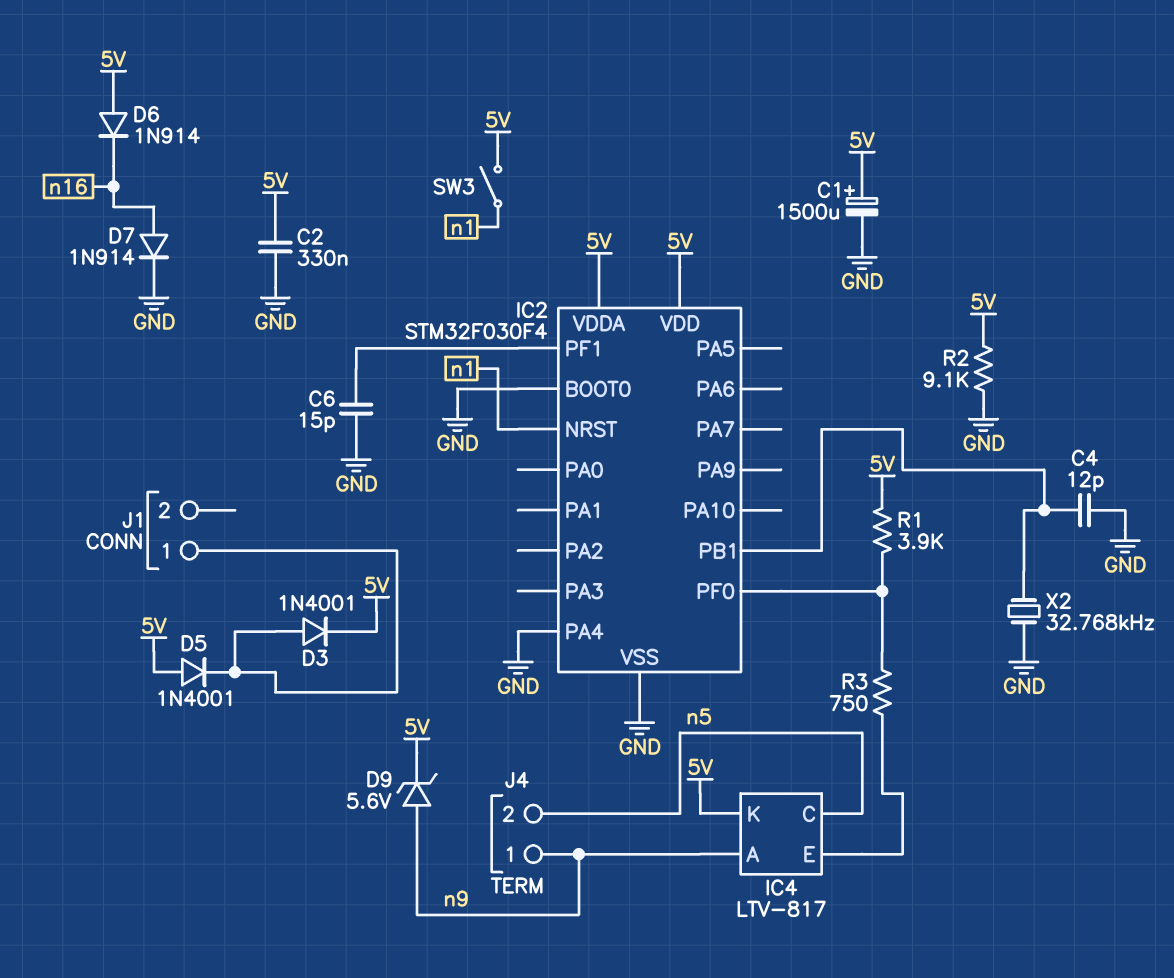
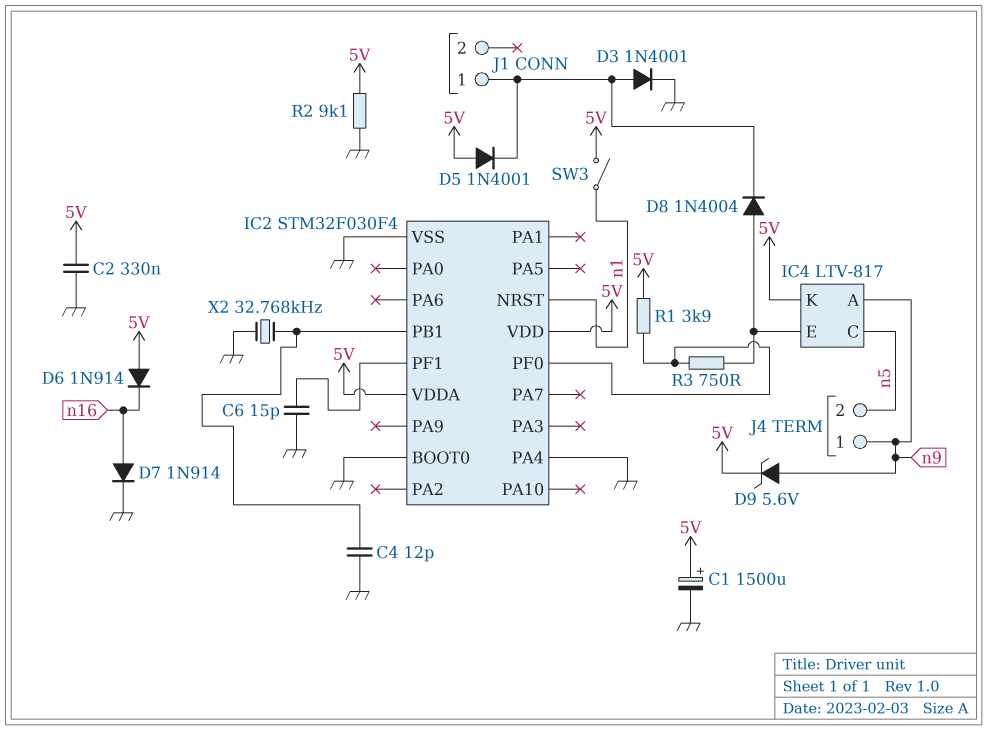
D3: diode 1N4001 (A J1/1, K 5V) -> diode 1N4001 (A J1/1, K GND)
D8: none -> diode 1N4004 (A IC4/E, K J1/1)

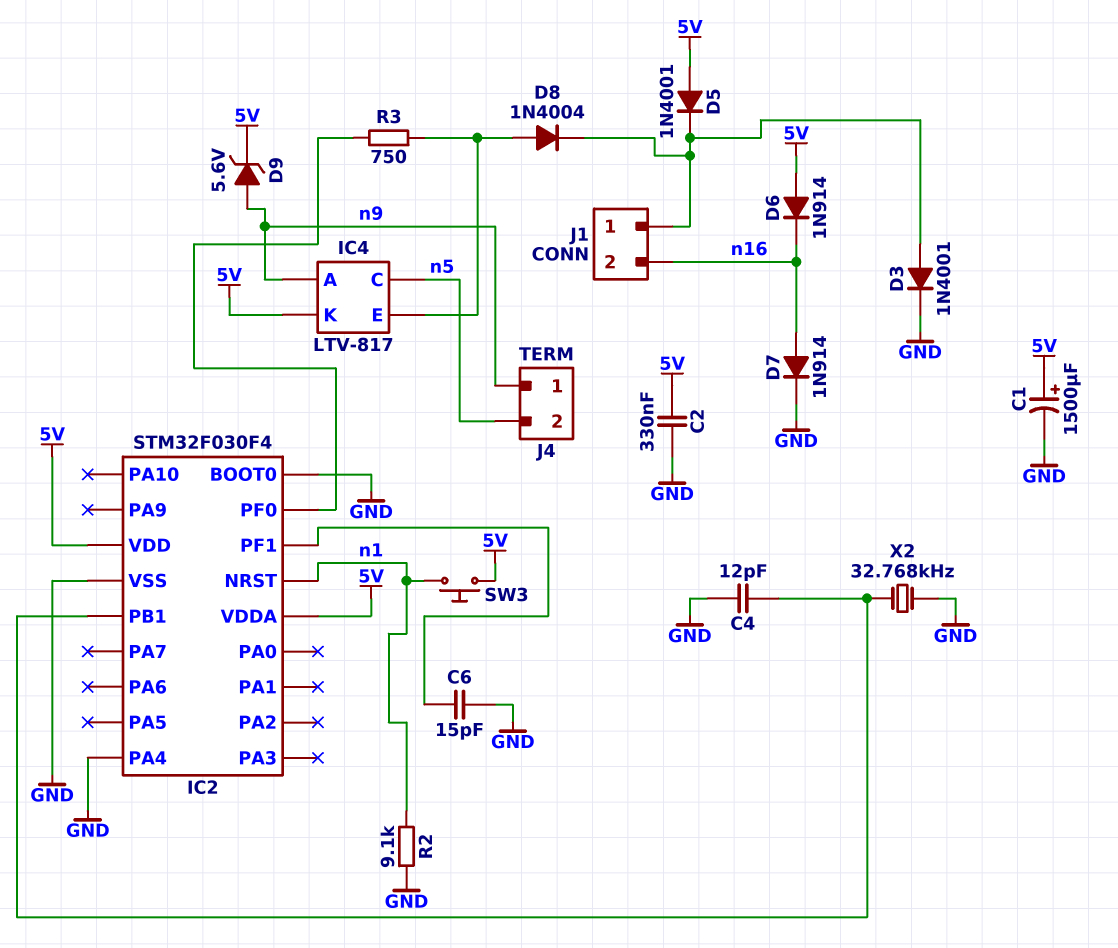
J1 pin 2: none -> n16
R1: 3.9k (5V, IC2/PF0) -> none
R2: 9.1k (5V, GND) -> 9.1k (GND, n1)
SW3: switch (5V, n1) -> button (5V, n1)

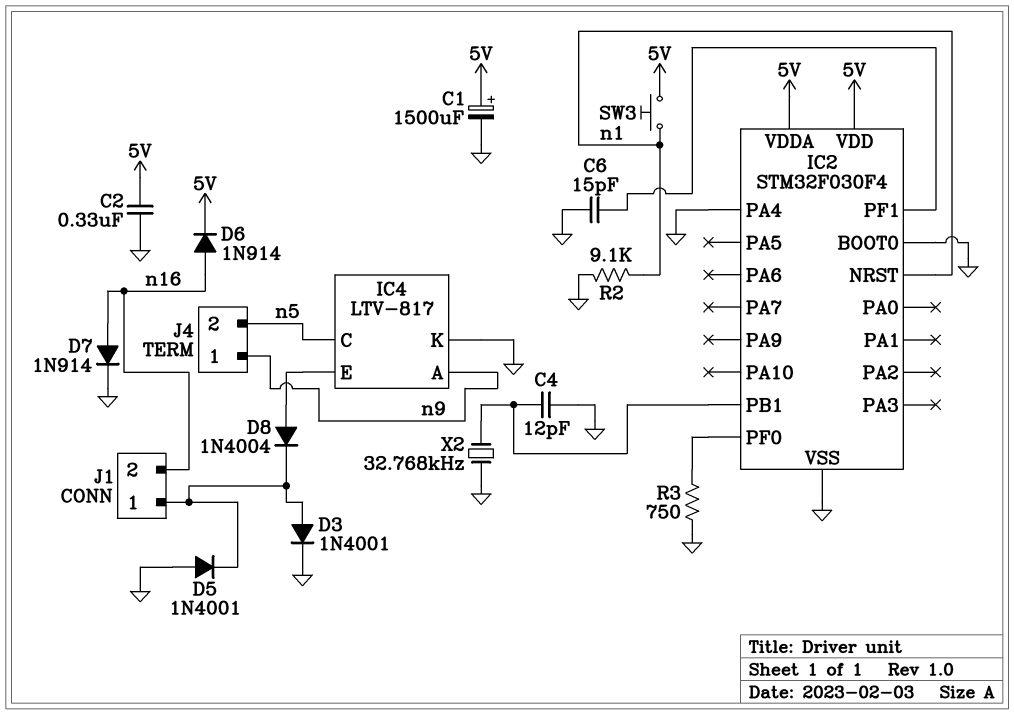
D5: diode 1N4001 (A 5V, K J1/1) -> diode 1N4001 (A GND, K J1/1)
D6: diode 1N914 (A 5V, K n16) -> diode 1N914 (A n16, K 5V)
D9: zener 5.6V (A n9, K 5V) -> none
IC4 pin K: 5V -> GND
R3: 750 (IC2/PF0, IC4/E) -> 750 (GND, IC2/PF0)

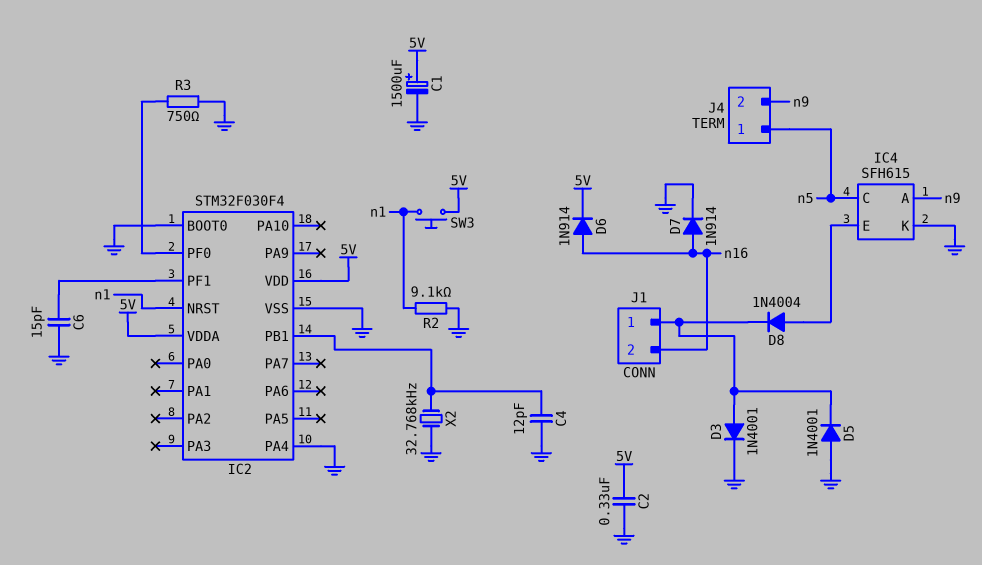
IC4: LTV-817 -> SFH615
J4 pin 1: n9 -> n5
J4 pin 2: n5 -> n9

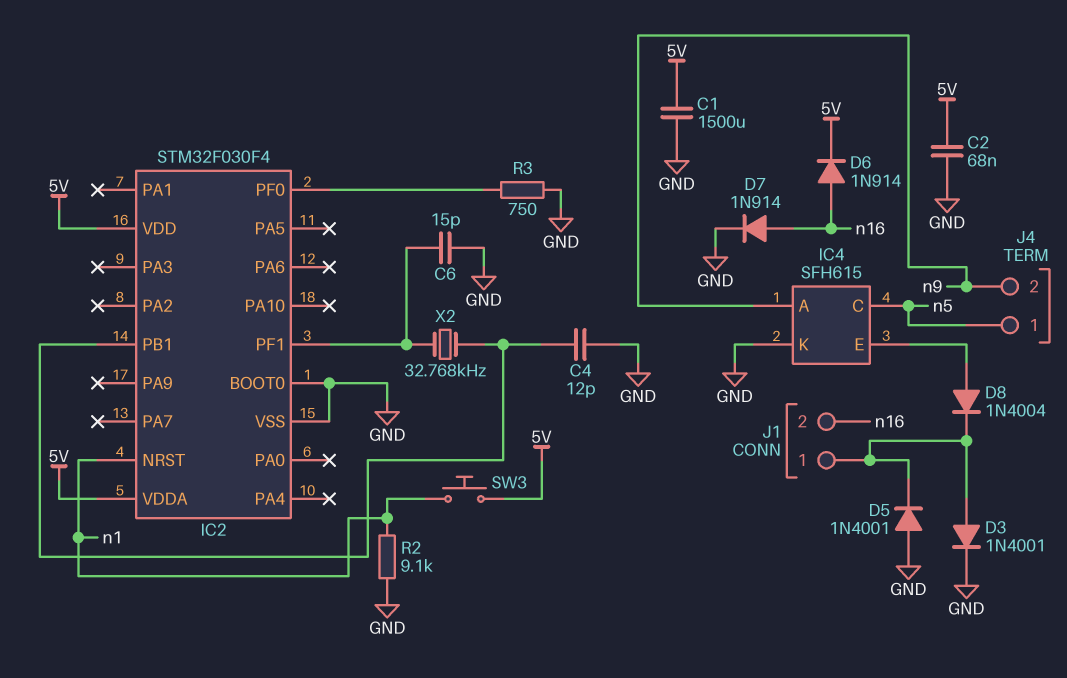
C1: 1500uF (plus 5V, minus GND) -> 1500uF (5V, GND)
C2: 330nF (5V, GND) -> 68nF (5V, GND)
IC2 pin PA4: GND -> none
X2: 32.768kHz (GND, IC2/PB1) -> 32.768kHz (IC2/PB1, IC2/PF1)

